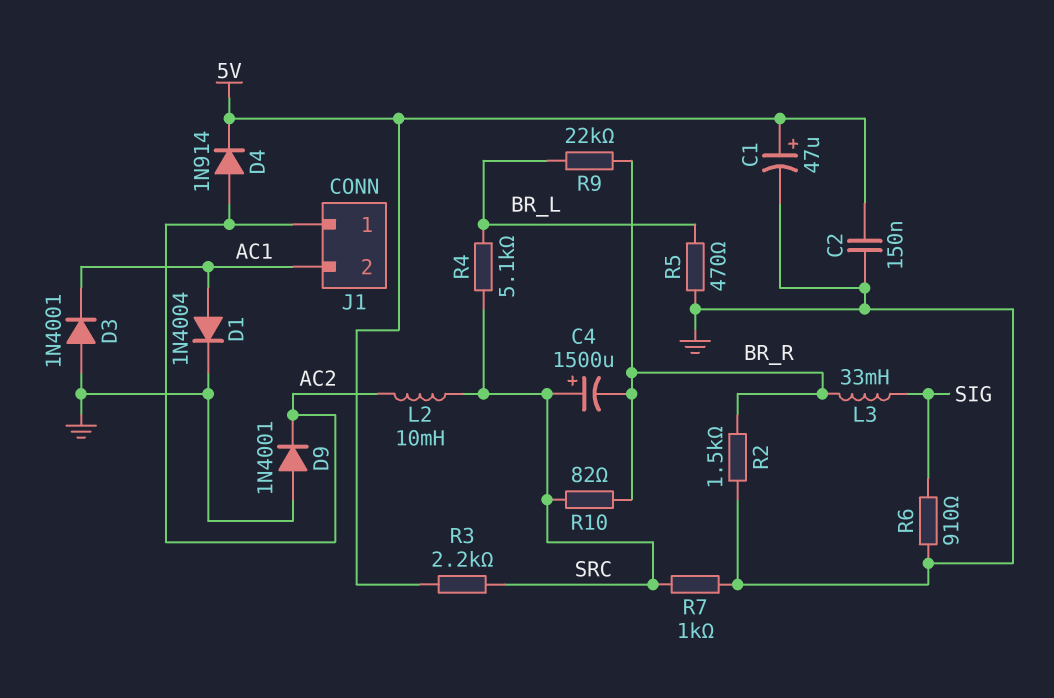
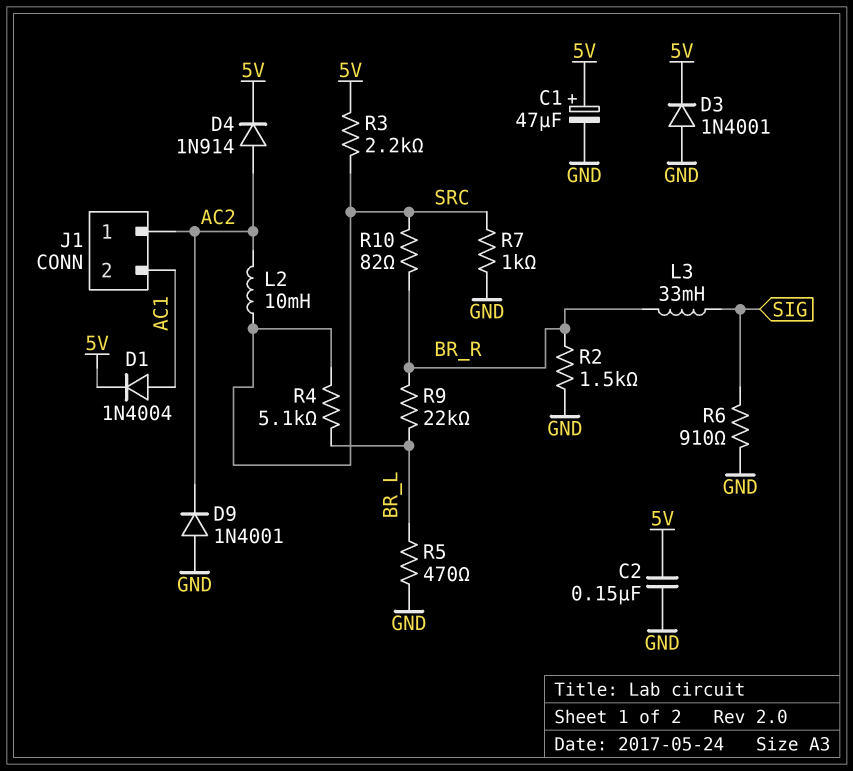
C4: 1500uF (plus SRC, minus BR_R) -> none
D1: diode 1N4004 (A AC1, K GND) -> diode 1N4004 (A AC1, K 5V)
D3: diode 1N4001 (A GND, K AC1) -> diode 1N4001 (A GND, K 5V)

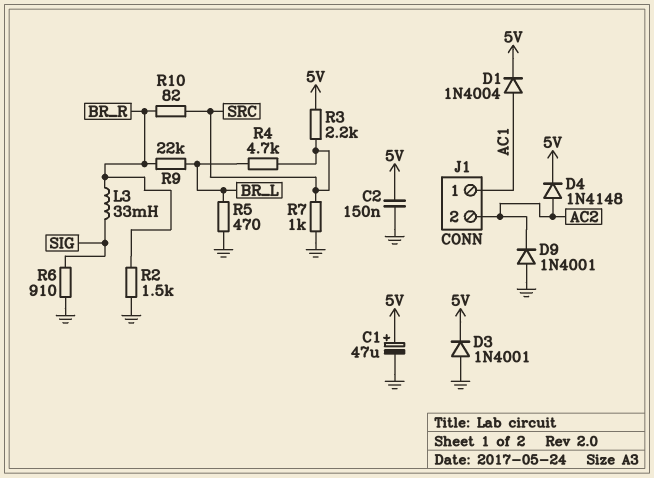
D4: diode 1N914 (A AC2, K 5V) -> diode 1N4148 (A AC2, K 5V)
J1 pin 1: AC2 -> AC1
J1 pin 2: AC1 -> AC2
L2: 10mH (AC2, SRC) -> none
R4: 5.1k (BR_L, SRC) -> 4.7k (BR_L, SRC)

